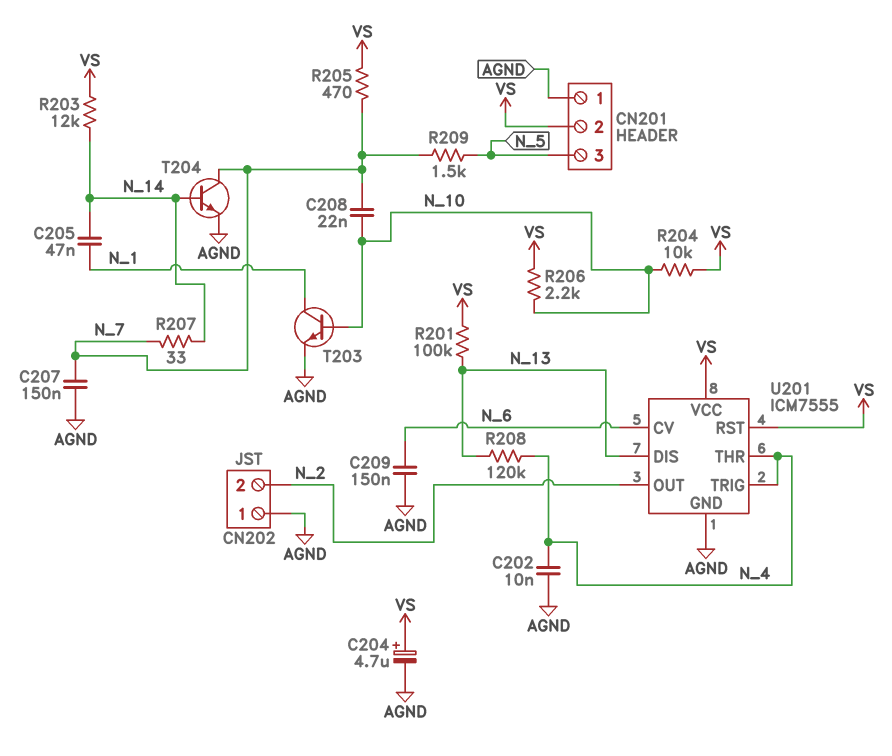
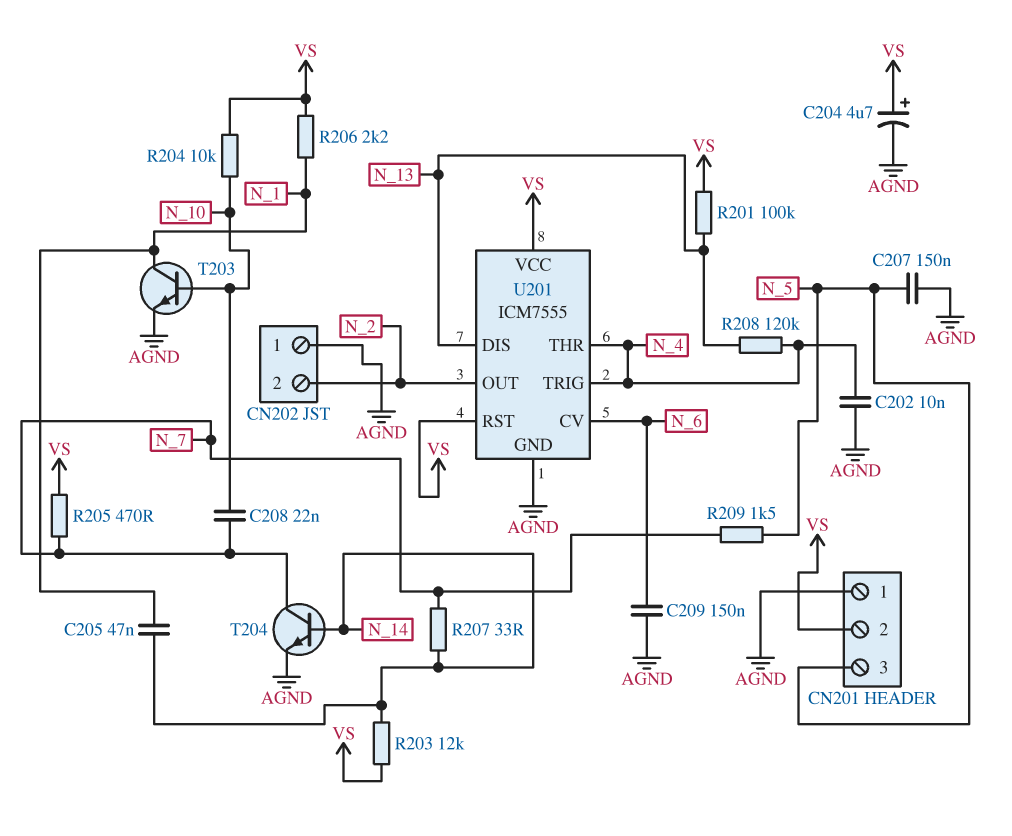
C207: 150nF (AGND, N_7) -> 150nF (AGND, N_5)
R206: 2.2k (N_10, VS) -> 2.2k (N_1, VS)

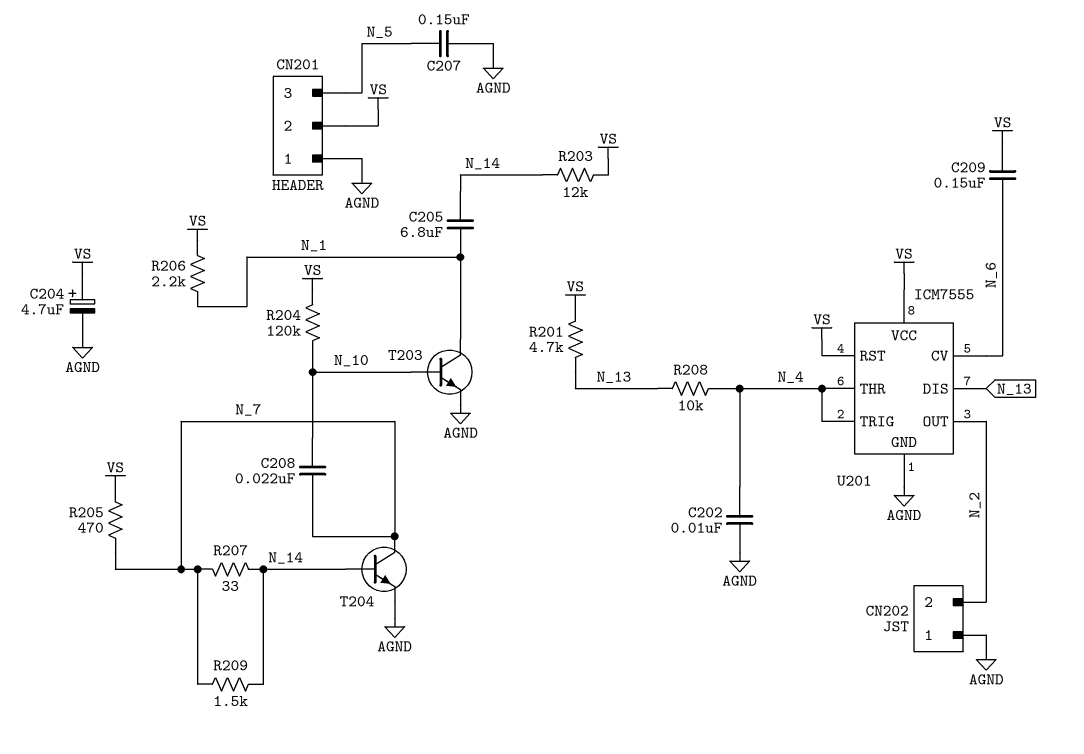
C205: 47nF (N_1, N_14) -> 6.8uF (N_1, N_14)
C209: 150nF (AGND, N_6) -> 150nF (N_6, VS)
R201: 100k (N_13, VS) -> 4.7k (N_13, VS)
R204: 10k (N_10, VS) -> 120k (N_10, VS)
R208: 120k (N_4, N_13) -> 10k (N_4, N_13)
R209: 1.5k (N_5, N_7) -> 1.5k (N_7, N_14)

